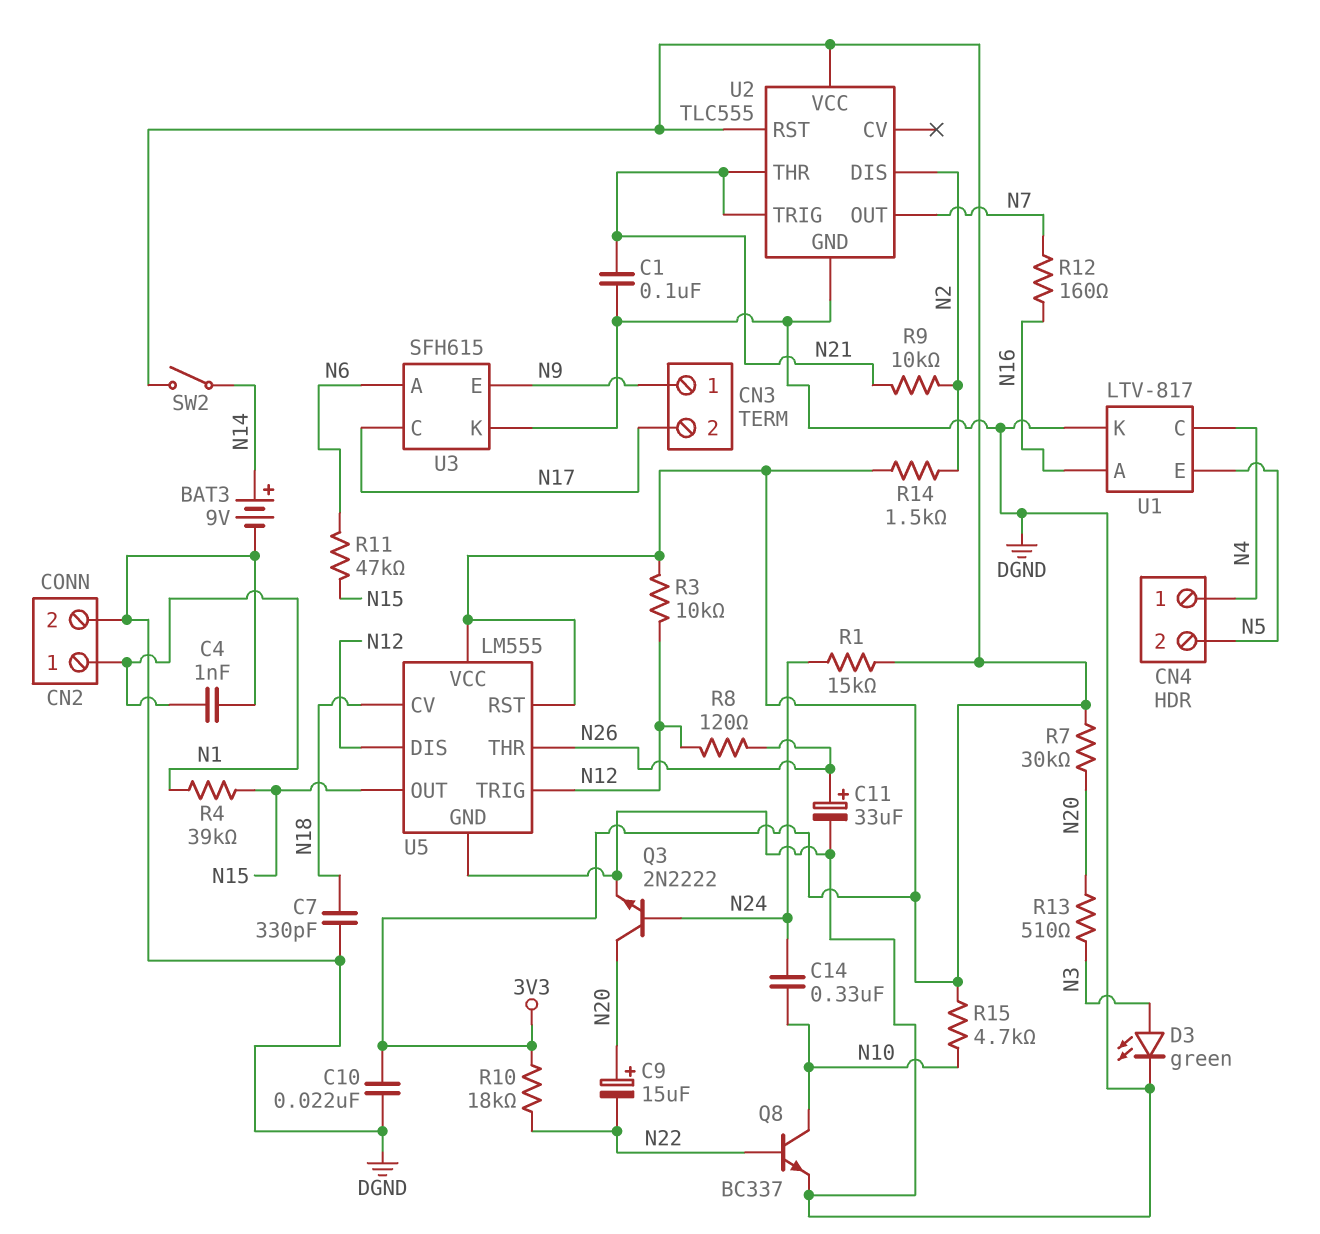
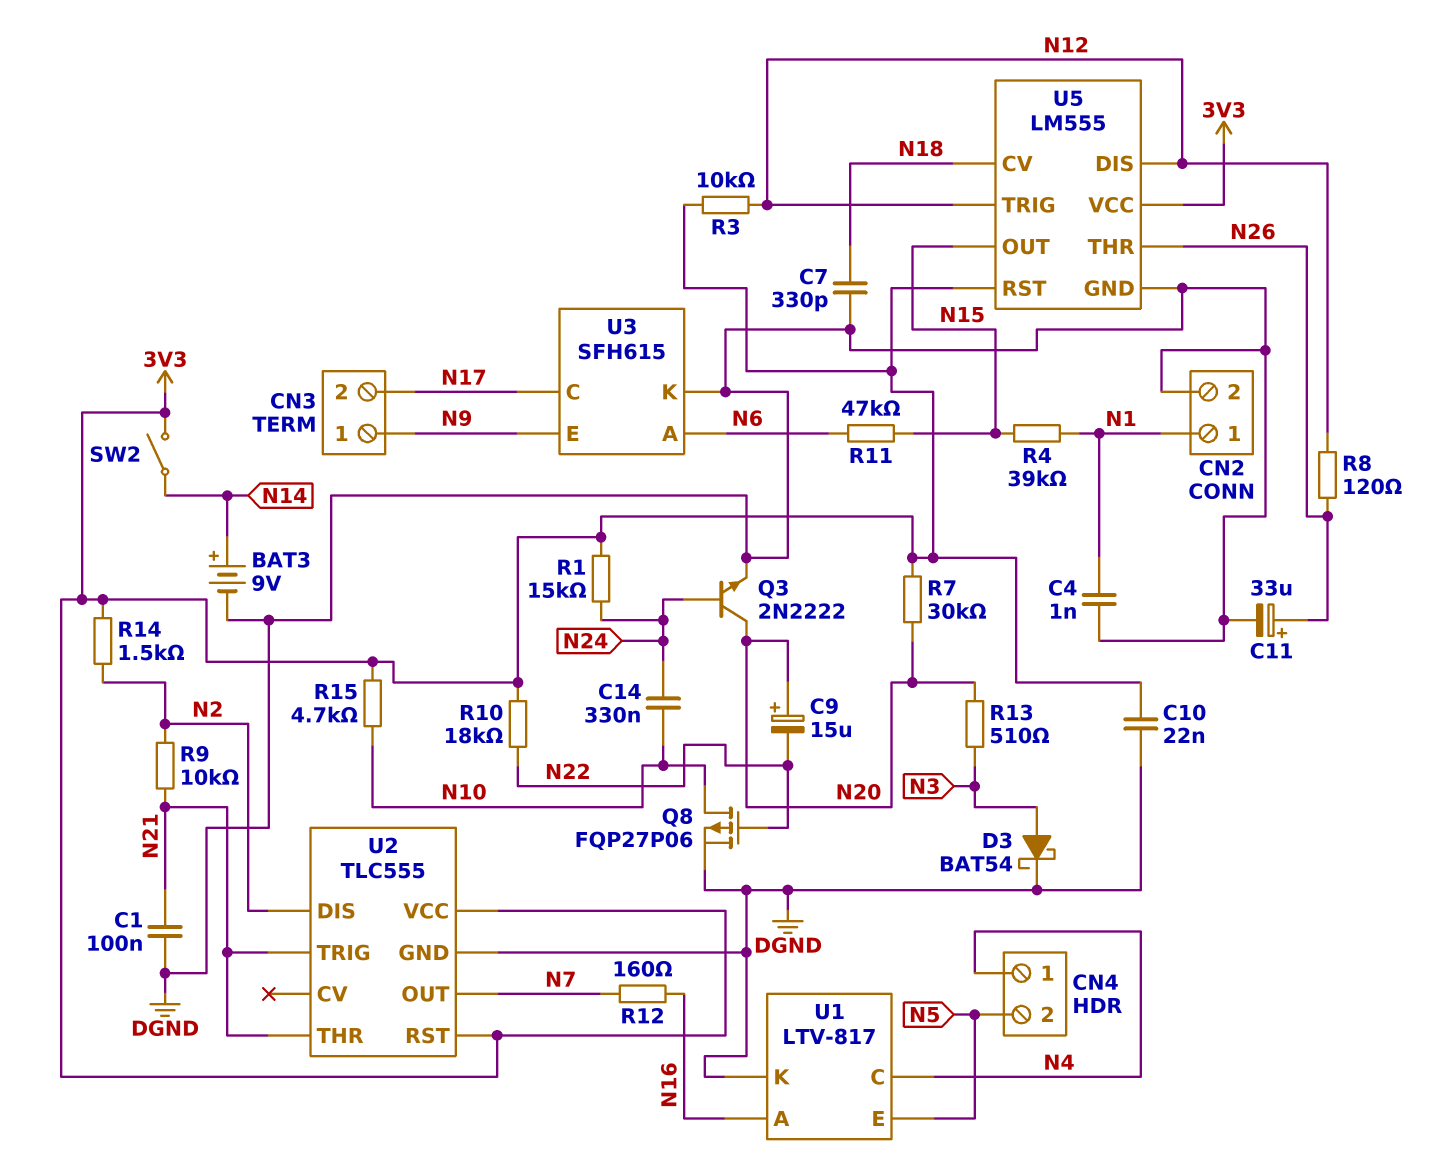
D3: LED green (A N3, K DGND) -> schottky BAT54 (A N3, K DGND)
Q8: NPN BC337 (B N22, C N10, E DGND) -> PMOS FQP27P06 (G N22, D N10, S DGND)

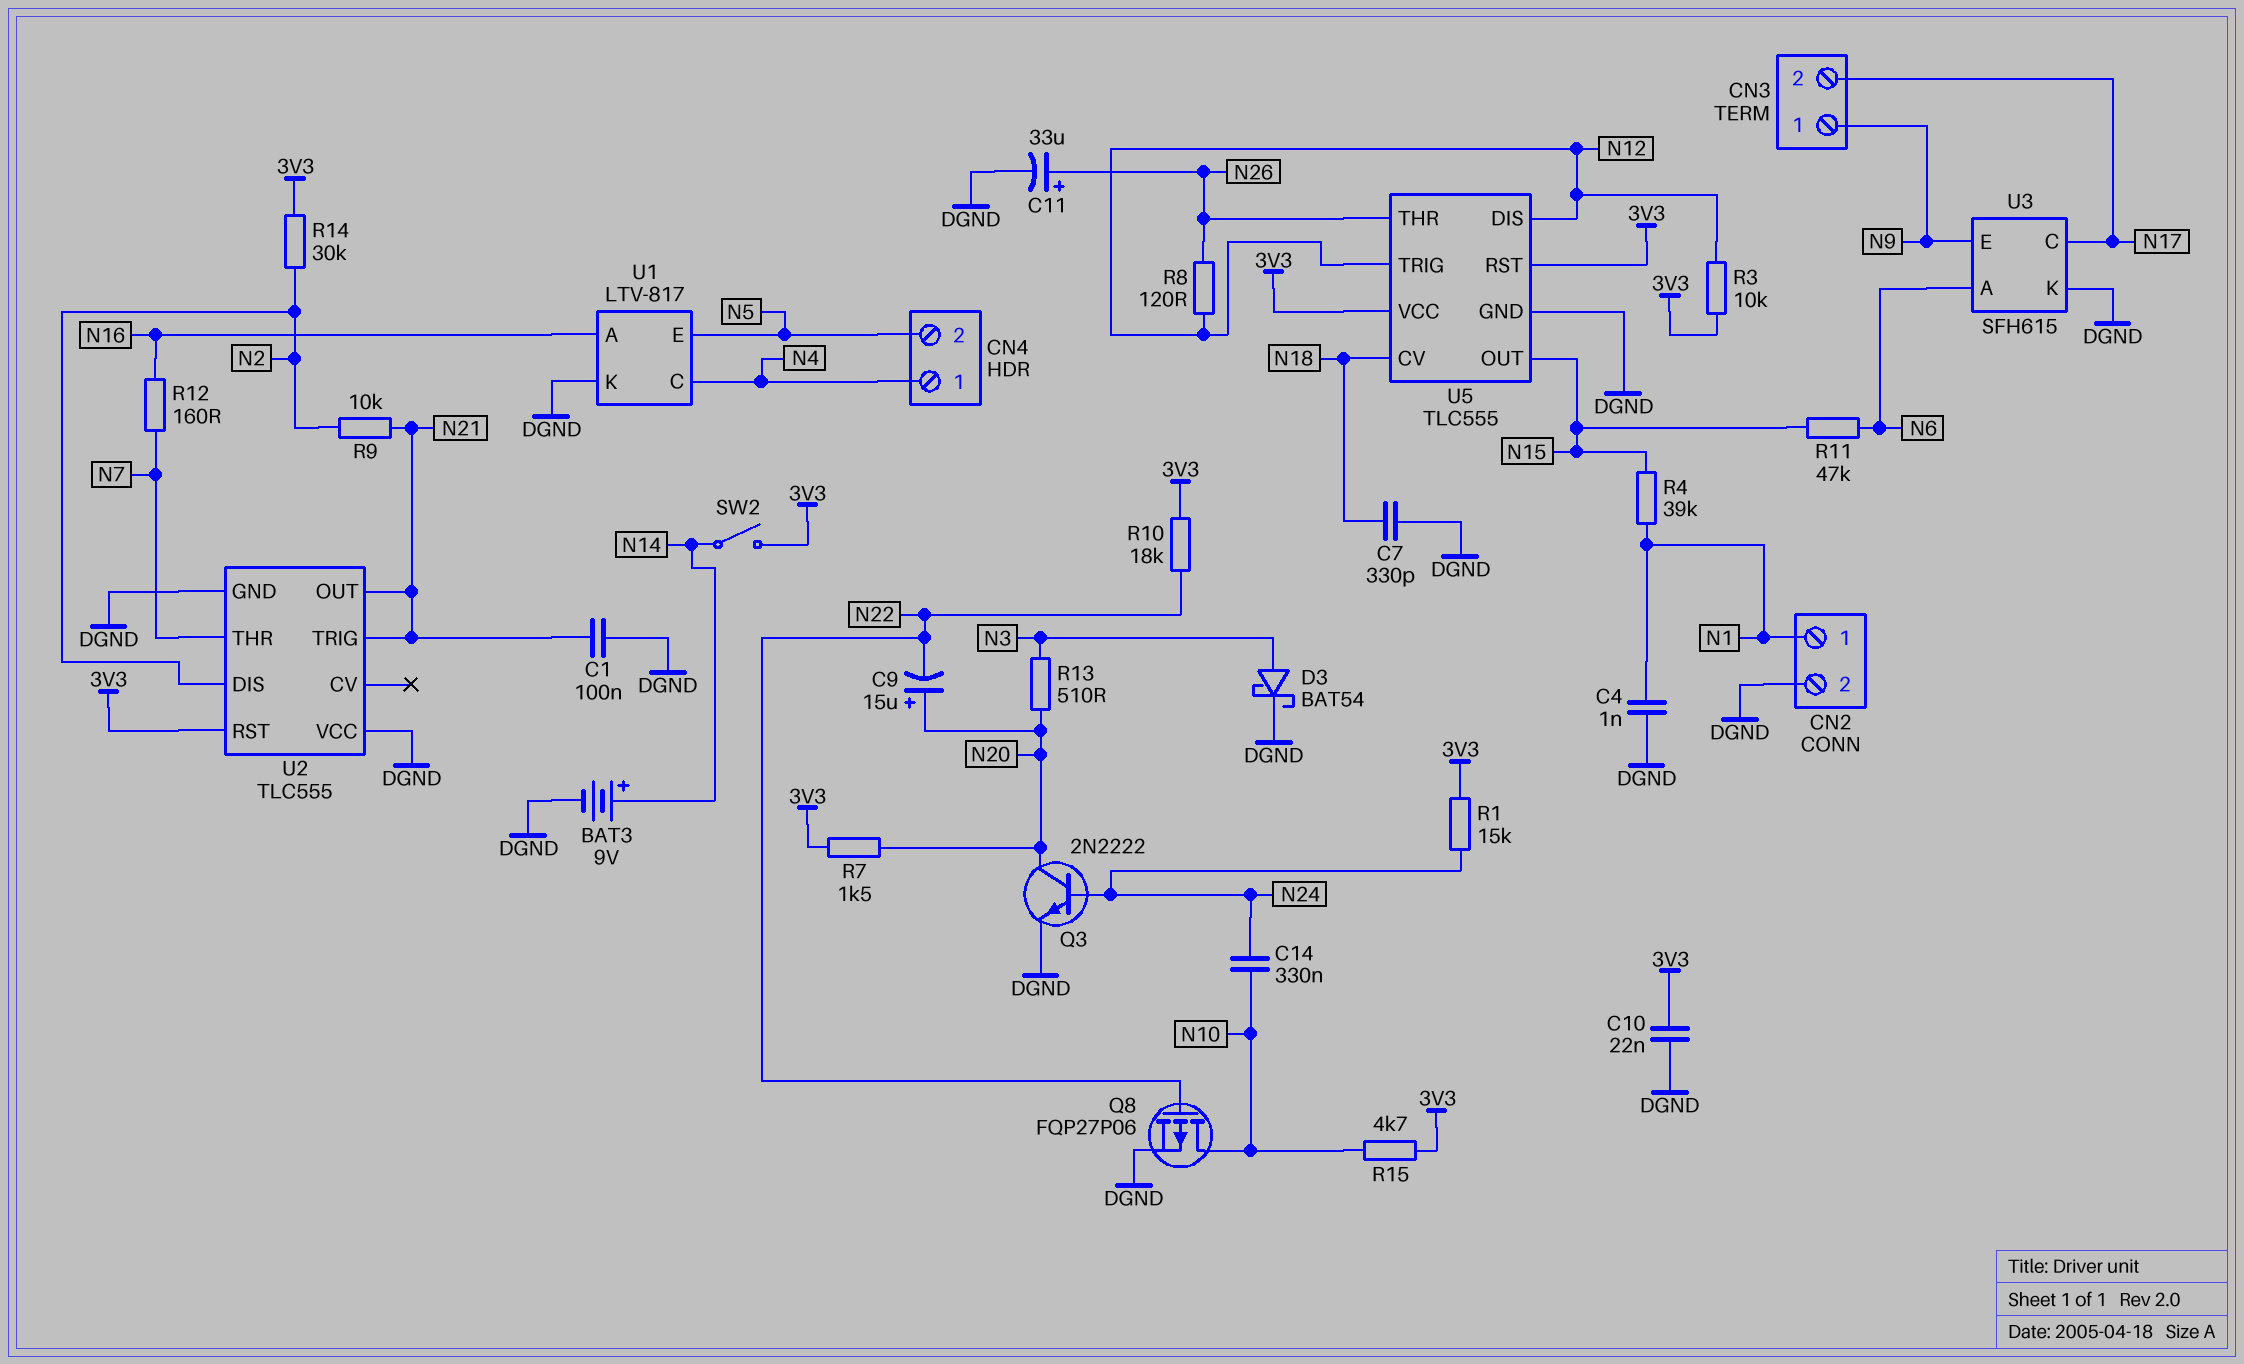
R7: 30k (3V3, N20) -> 1.5k (3V3, N20)
R14: 1.5k (3V3, N2) -> 30k (3V3, N2)
U2 pin OUT: N7 -> N21
U2 pin THR: N21 -> N7
U2 pin VCC: 3V3 -> DGND
U5: LM555 -> TLC555

